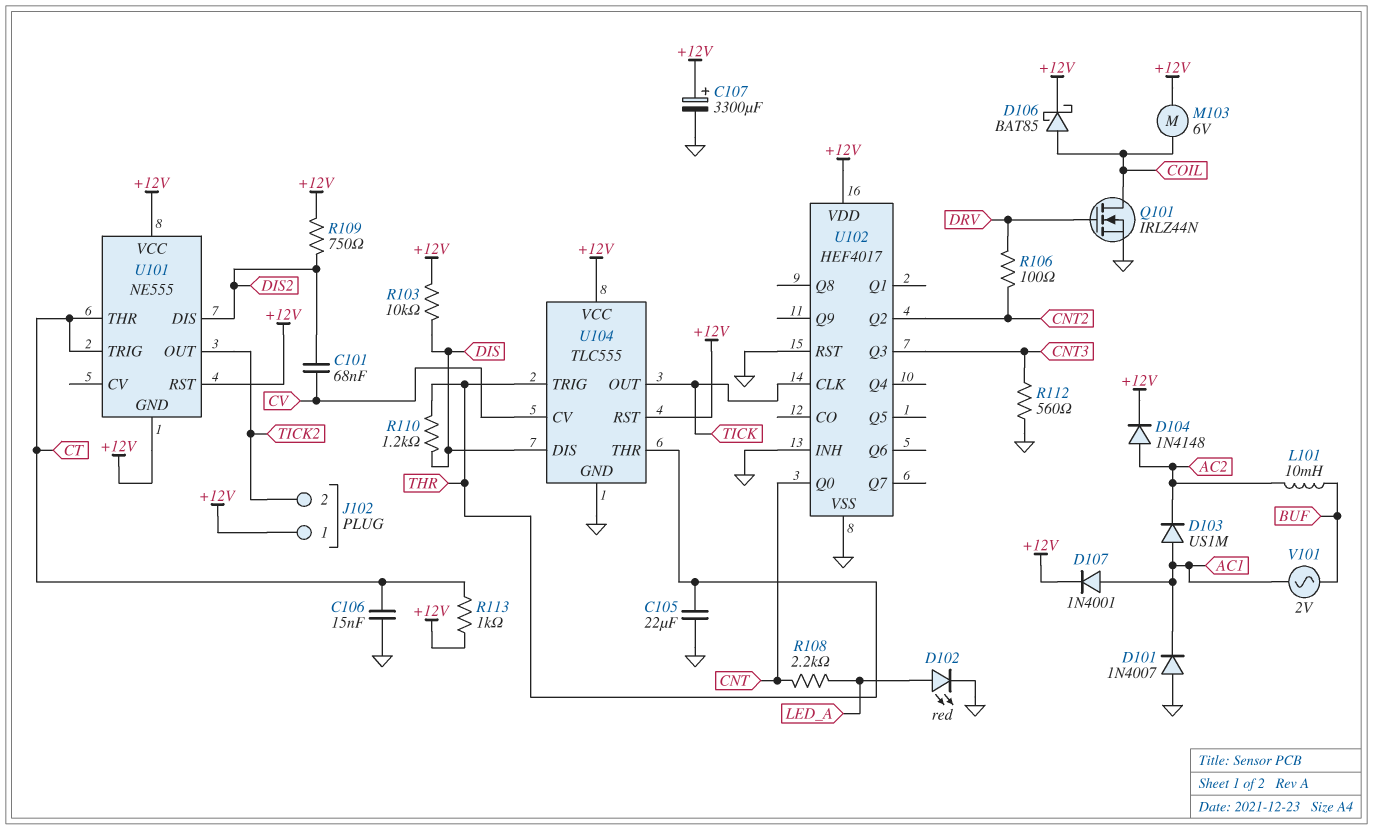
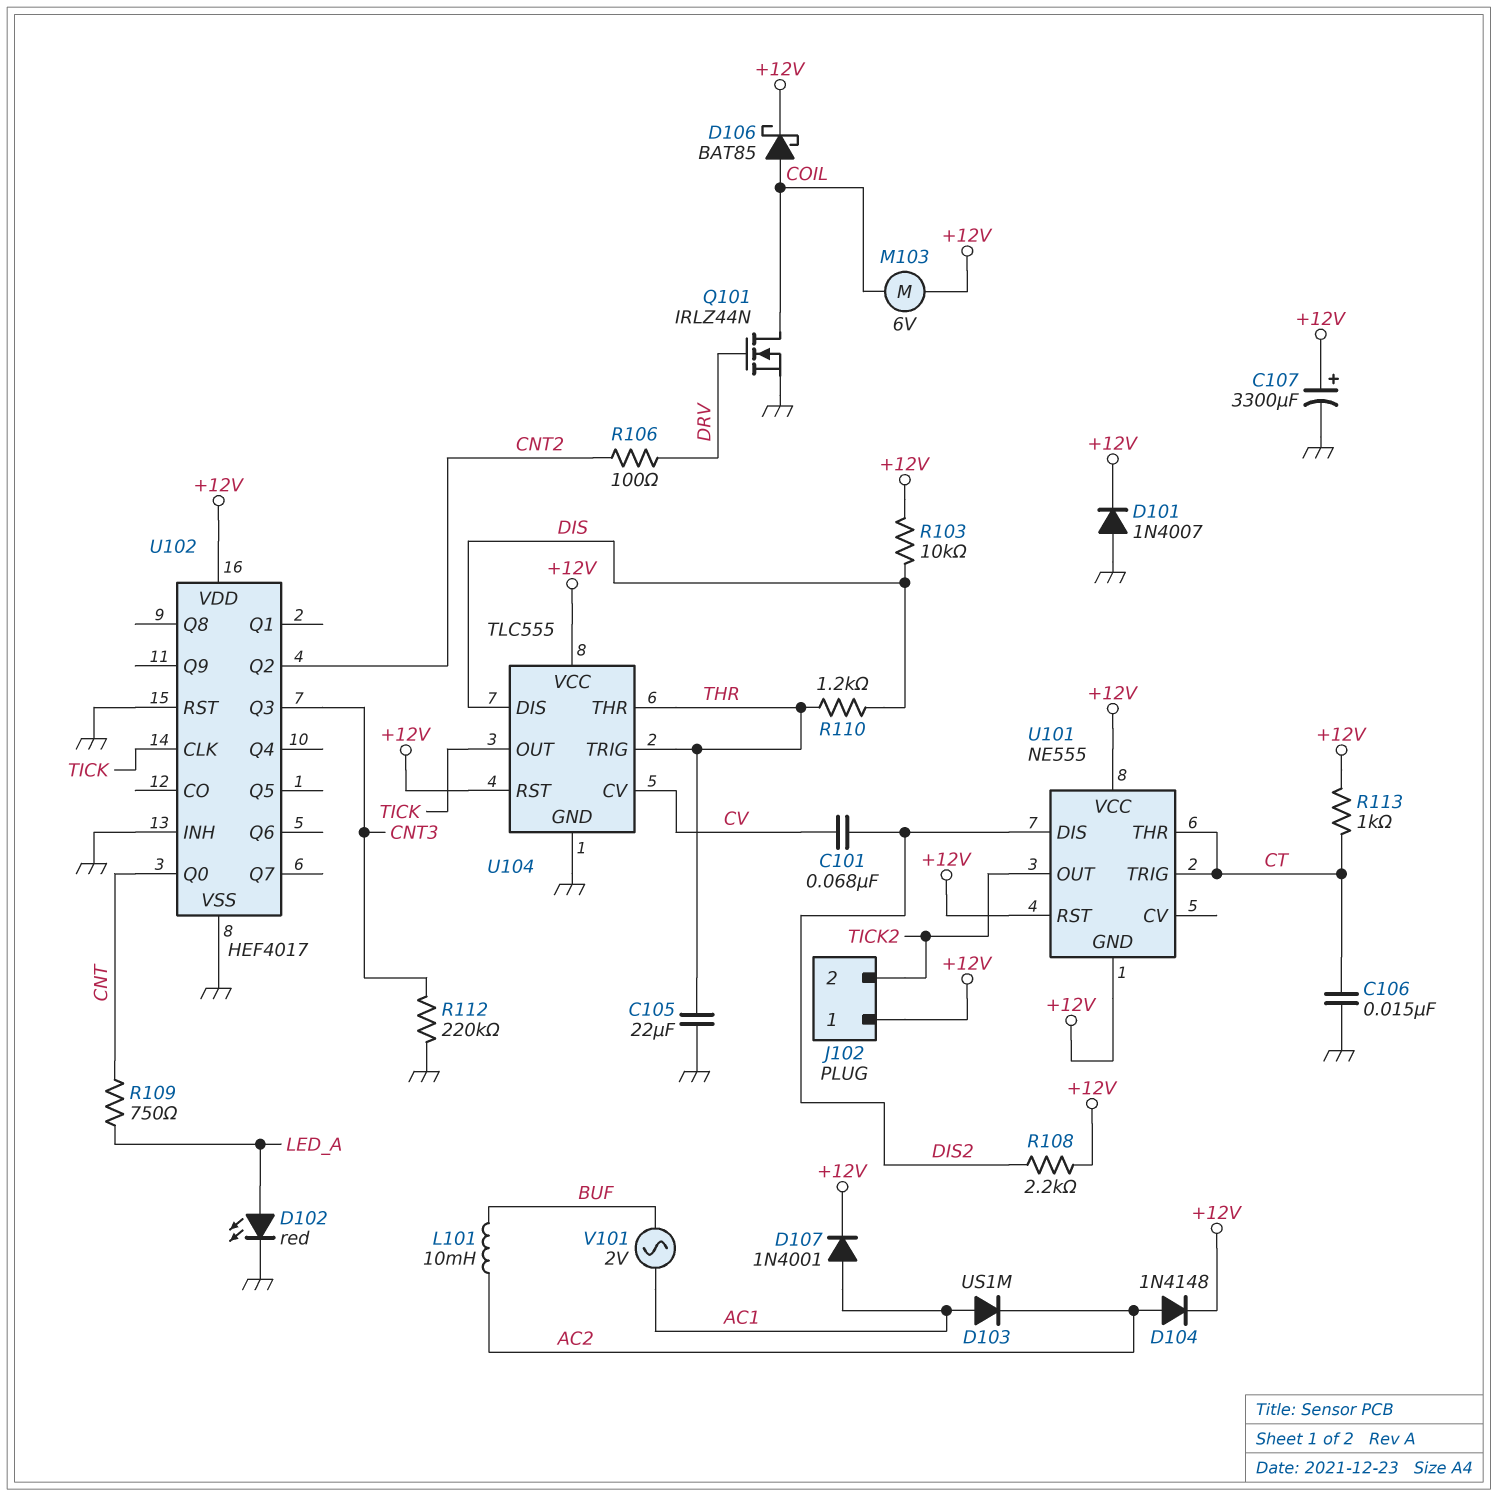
D101: diode 1N4007 (A GND, K AC1) -> diode 1N4007 (A GND, K +12V)
R108: 2.2k (CNT, LED_A) -> 2.2k (+12V, DIS2)
R109: 750 (+12V, DIS2) -> 750 (CNT, LED_A)
R112: 560 (CNT3, GND) -> 220k (CNT3, GND)

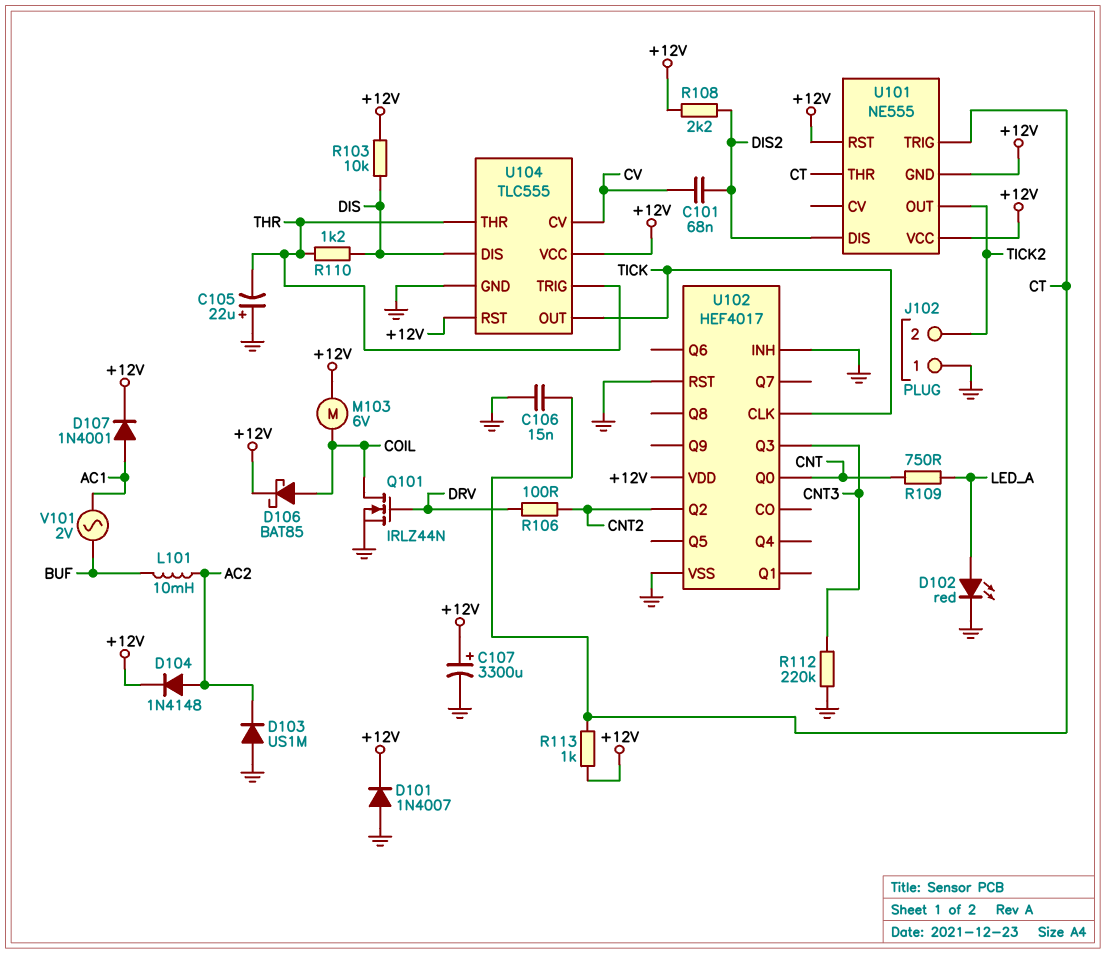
C105: 22uF (GND, THR) -> 22uF (plus GND, minus THR)
D103: diode US1M (A AC1, K AC2) -> diode US1M (A GND, K AC2)
J102 pin 1: +12V -> GND

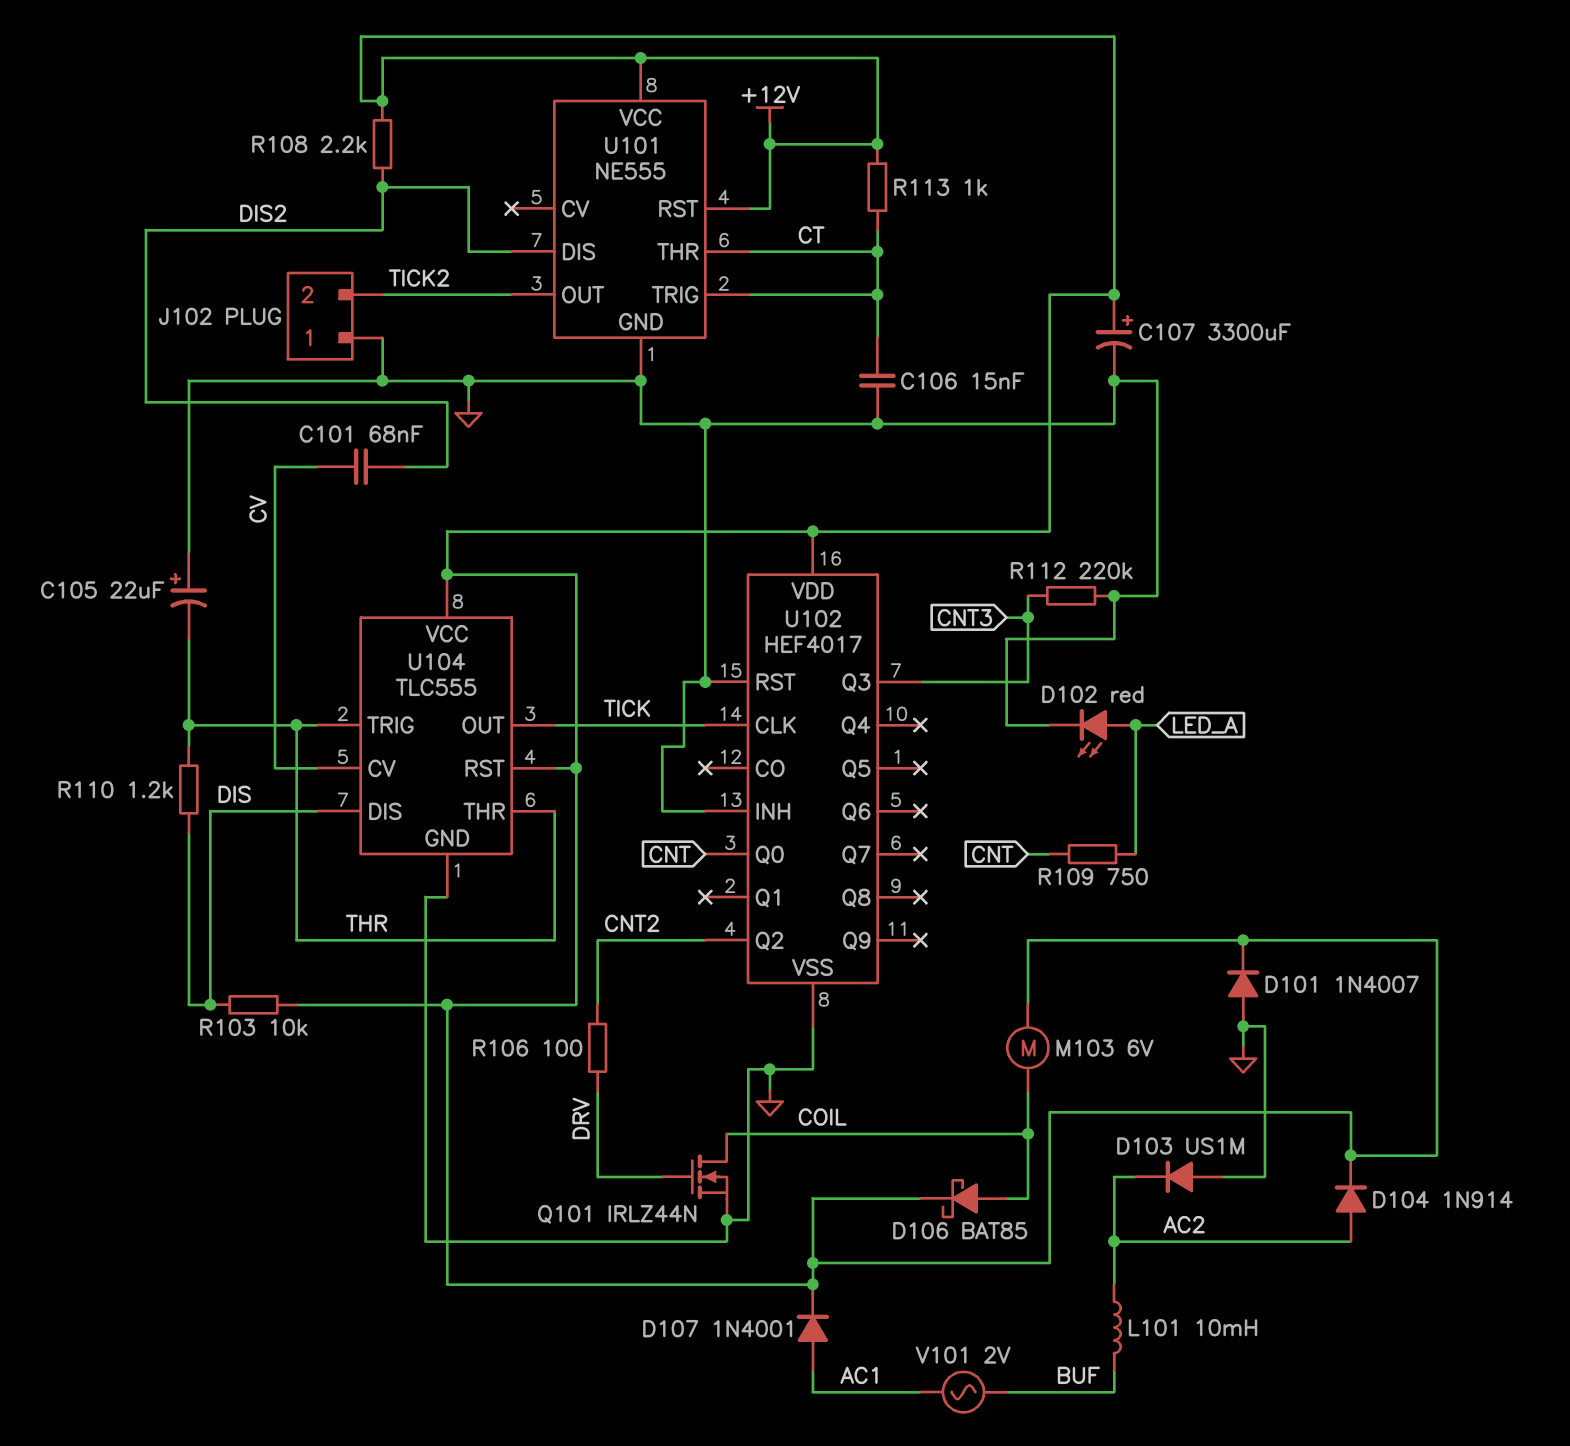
D104: diode 1N4148 (A AC2, K +12V) -> diode 1N914 (A AC2, K +12V)
U101 pin GND: +12V -> GND

